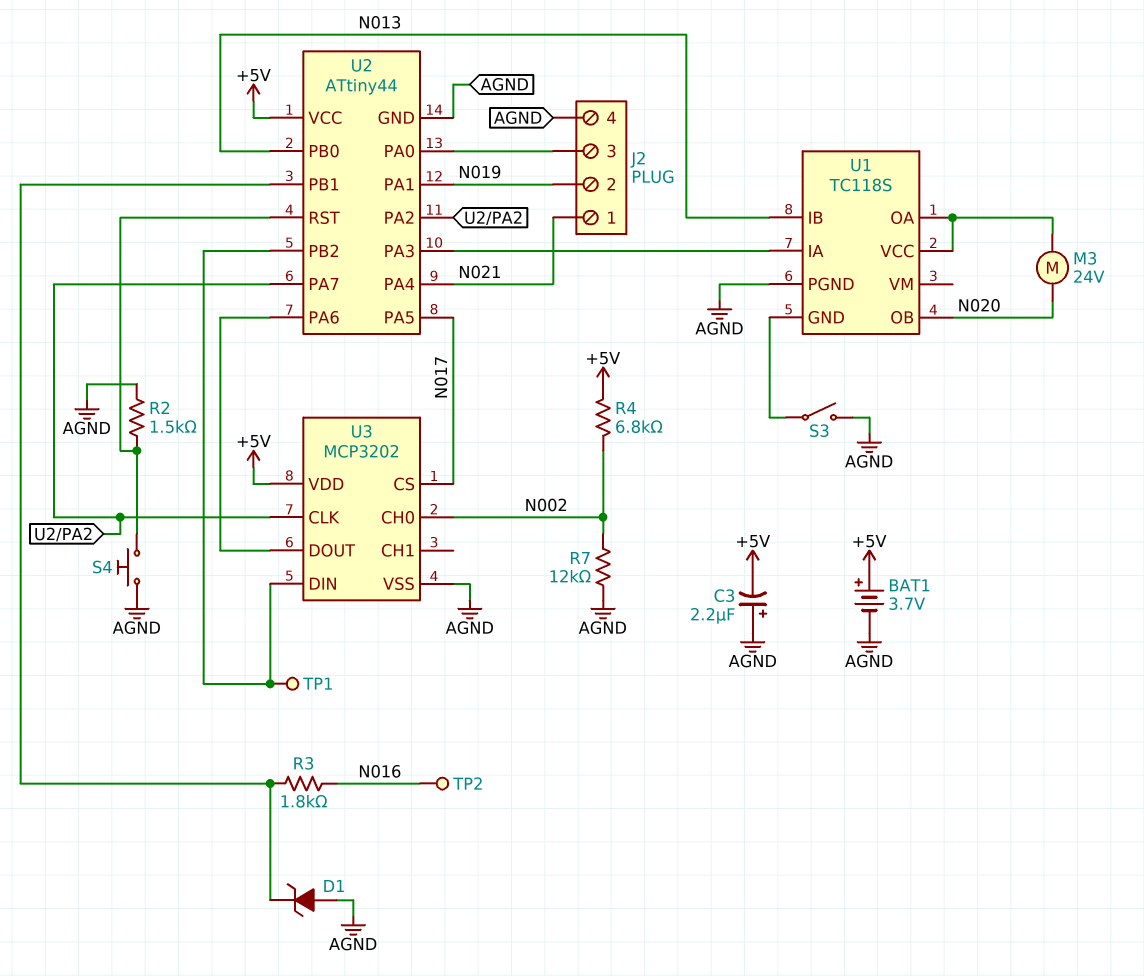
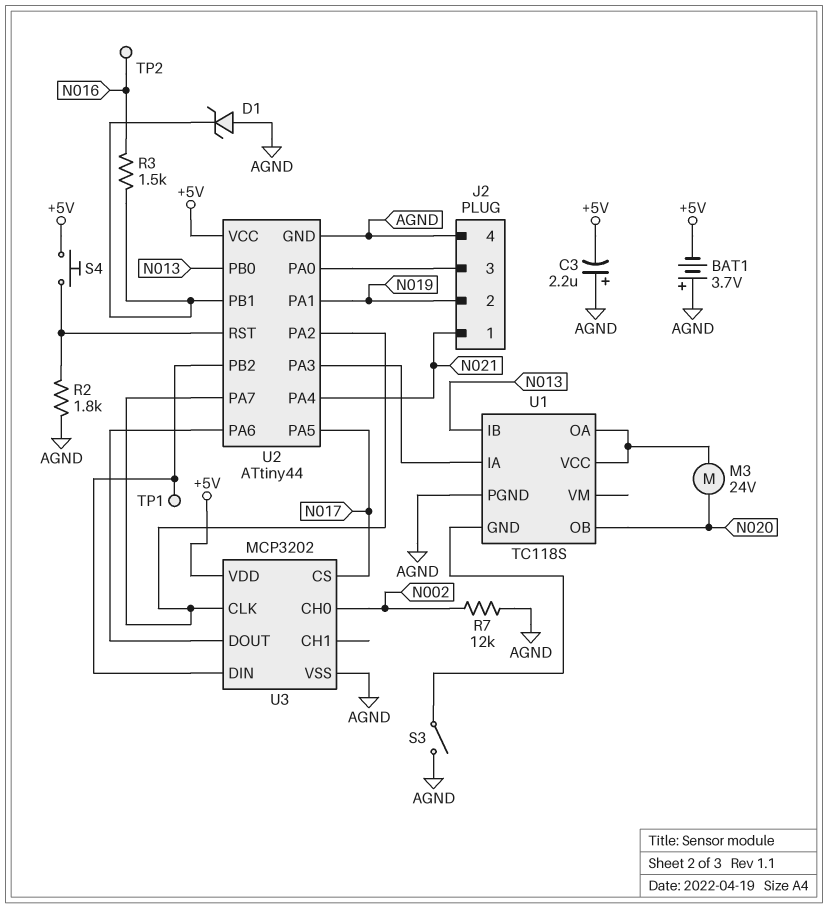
BAT1: 3.7V (plus +5V, minus AGND) -> 3.7V (plus AGND, minus +5V)
R2: 1.5k (AGND, U2/RST) -> 1.8k (AGND, U2/RST)
R3: 1.8k (N016, U2/PB1) -> 1.5k (N016, U2/PB1)
R4: 6.8k (+5V, N002) -> none
S4: button (AGND, U2/RST) -> button (+5V, U2/RST)

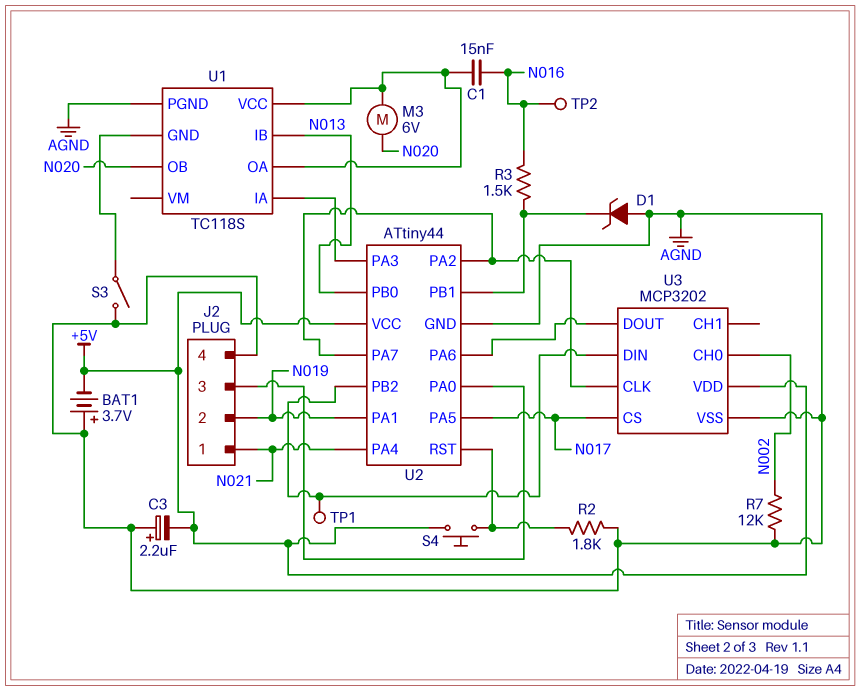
C1: none -> 15nF (N016, U1/OA)
M3: motor 24V (N020, U1/OA) -> motor 6V (N020, U1/OA)

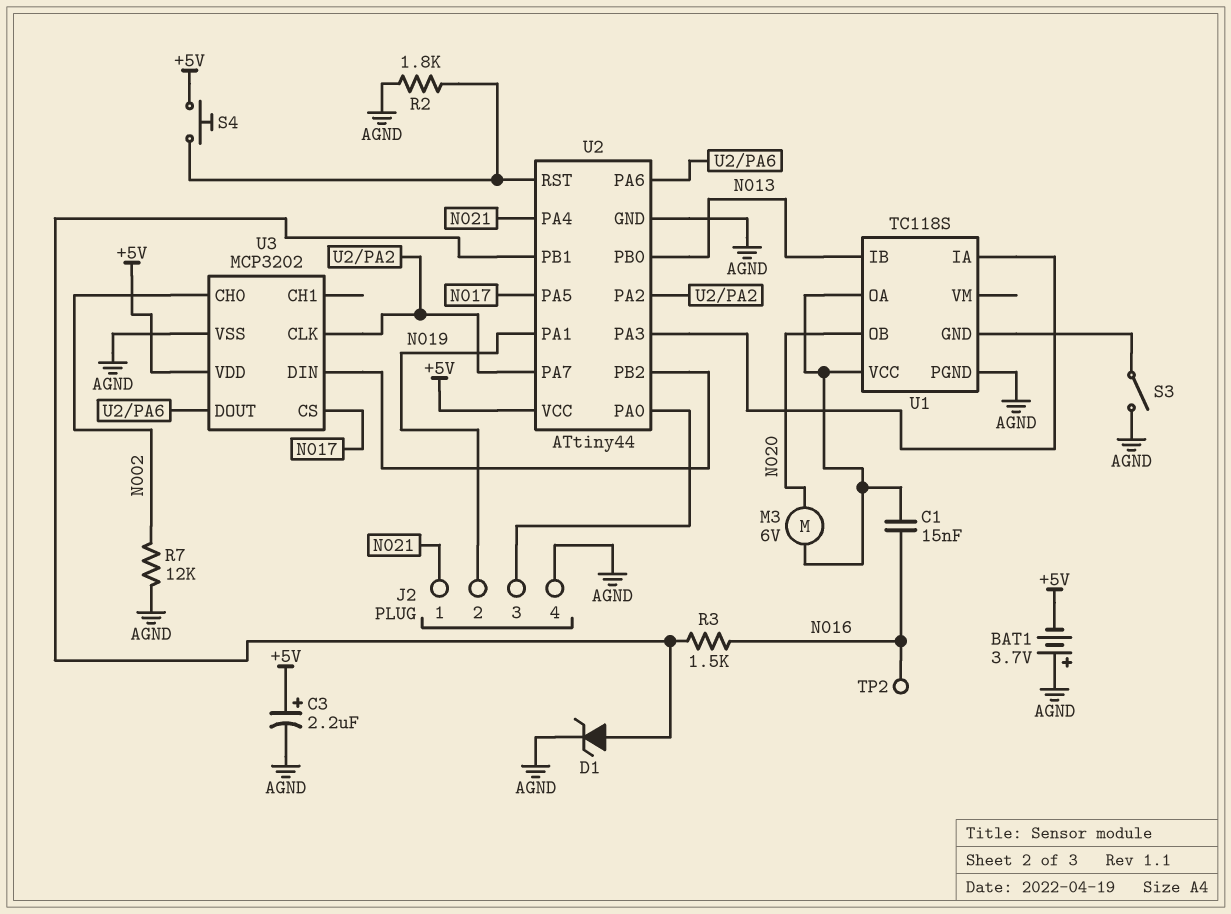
C3: 2.2uF (plus AGND, minus +5V) -> 2.2uF (plus +5V, minus AGND)
D1: zener (A AGND, K U2/PB1) -> zener (A U2/PB1, K AGND)
TP1: test point (U2/PB2) -> none

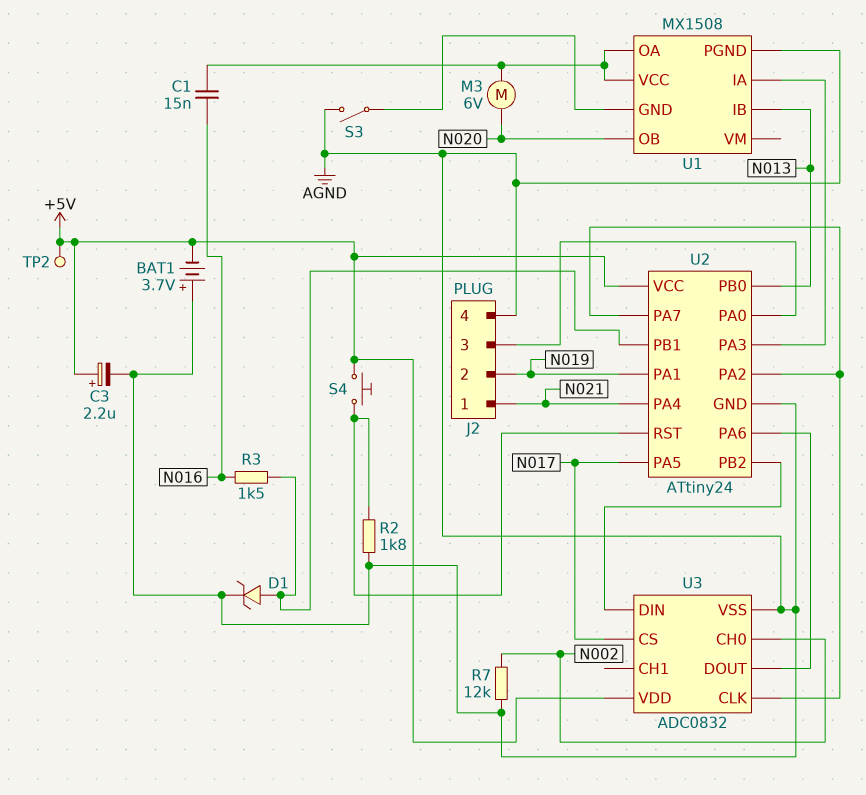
TP2: test point (N016) -> test point (+5V)
U1: TC118S -> MX1508
U2: ATtiny44 -> ATtiny24
U3: MCP3202 -> ADC0832

